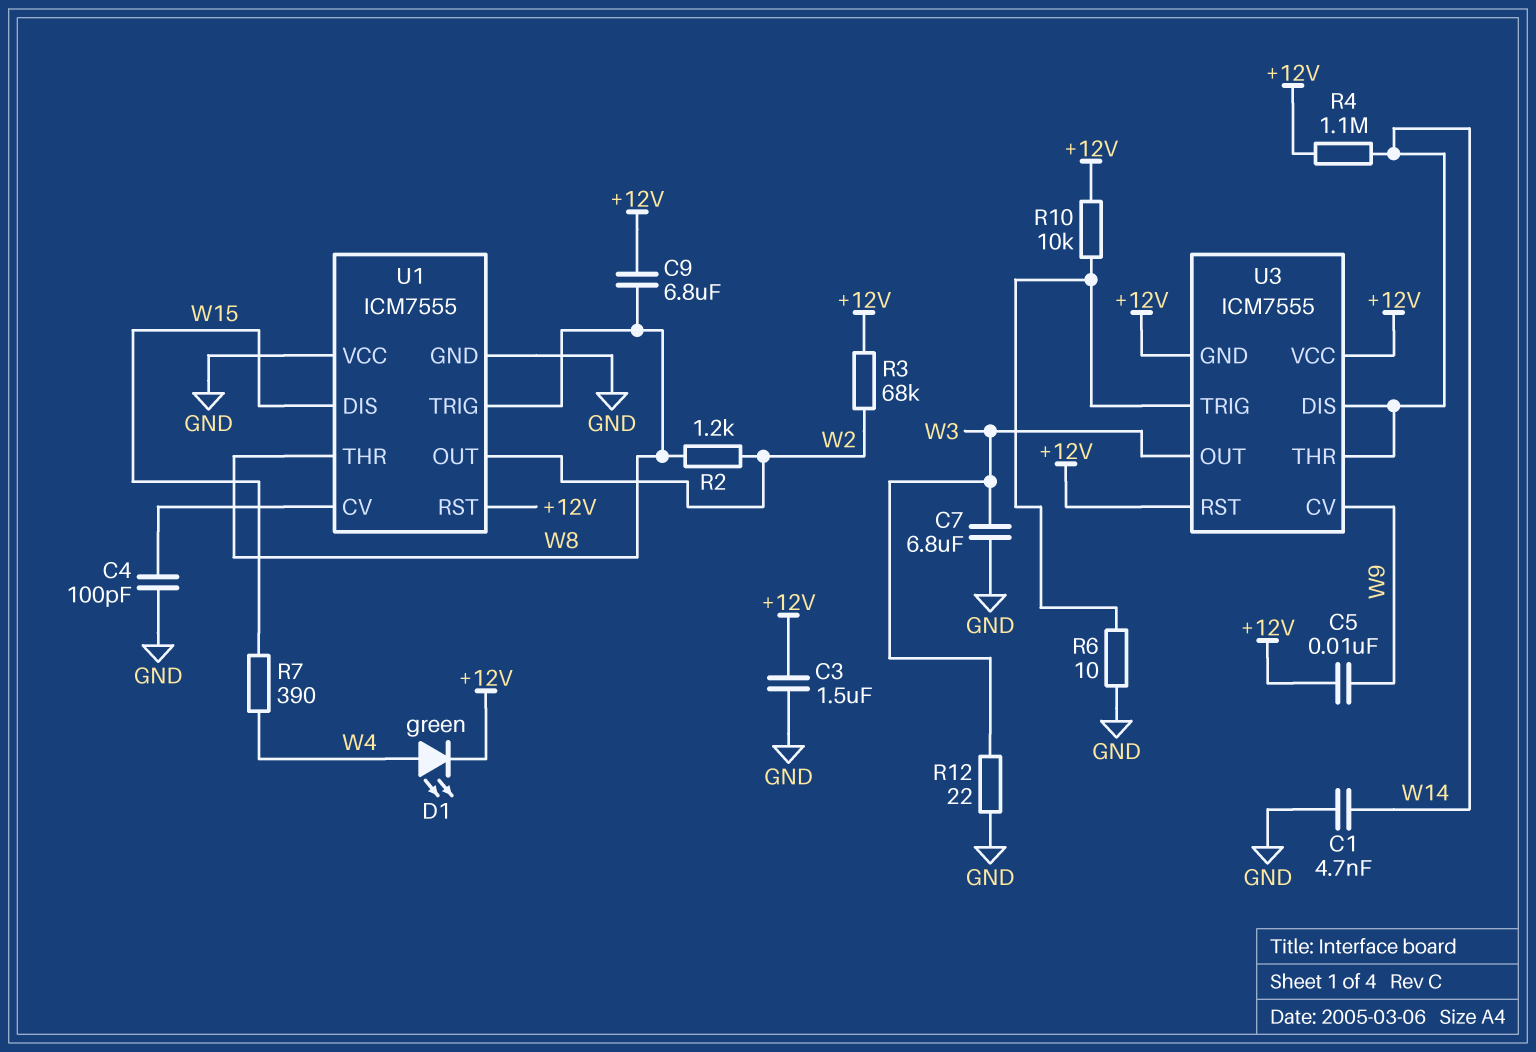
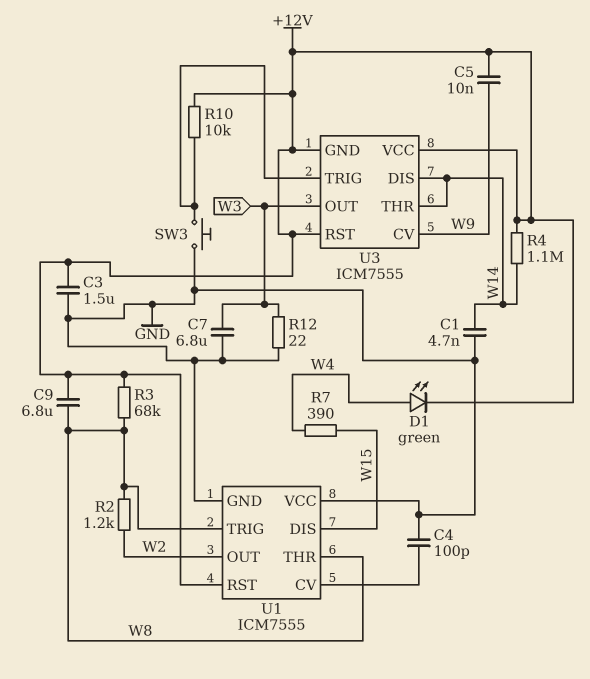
R3: 68k (+12V, W2) -> 68k (+12V, W8)
R6: 10 (GND, U3/TRIG) -> none
SW3: none -> button (GND, U3/TRIG)

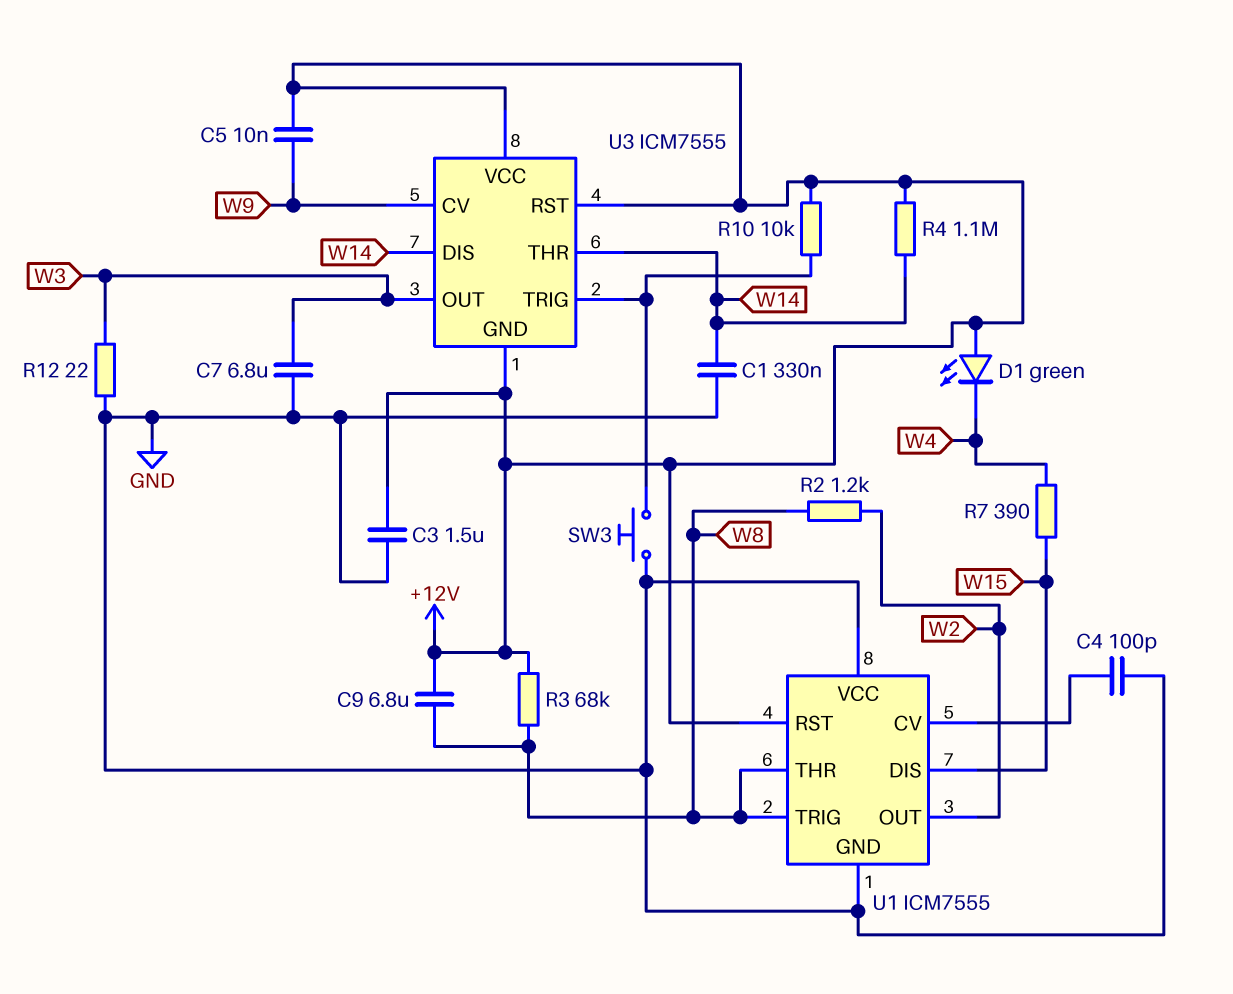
C1: 4.7nF (GND, W14) -> 330nF (GND, W14)
D1: LED green (A W4, K +12V) -> LED green (A +12V, K W4)

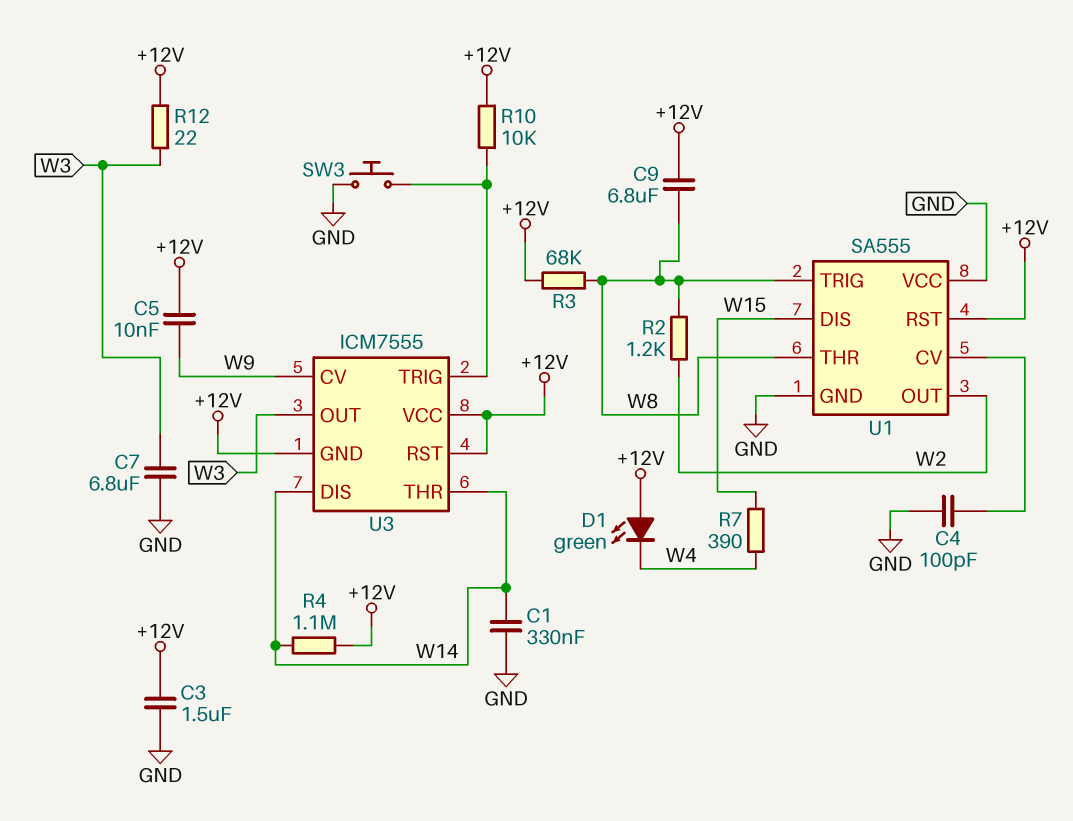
R12: 22 (GND, W3) -> 22 (+12V, W3)
U1: ICM7555 -> SA555

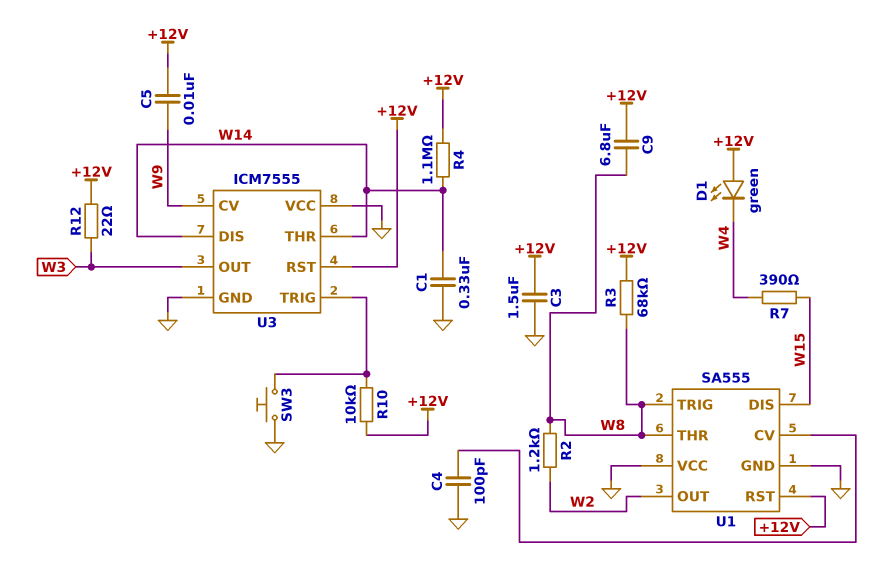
C7: 6.8uF (GND, W3) -> none
U3 pin GND: +12V -> GND
U3 pin VCC: +12V -> GND

